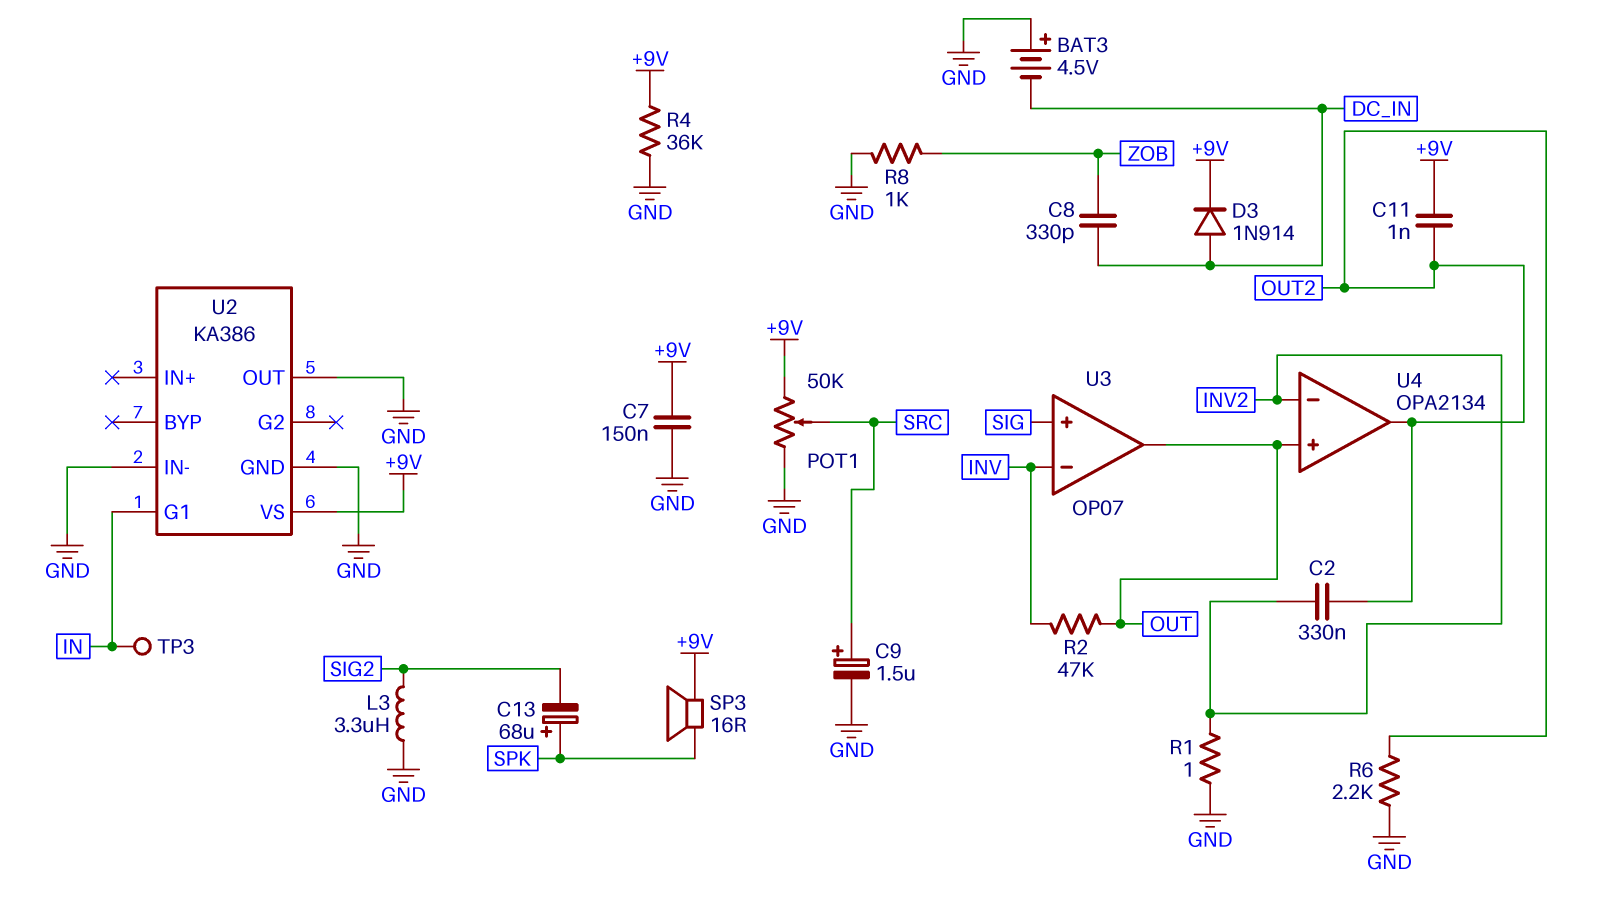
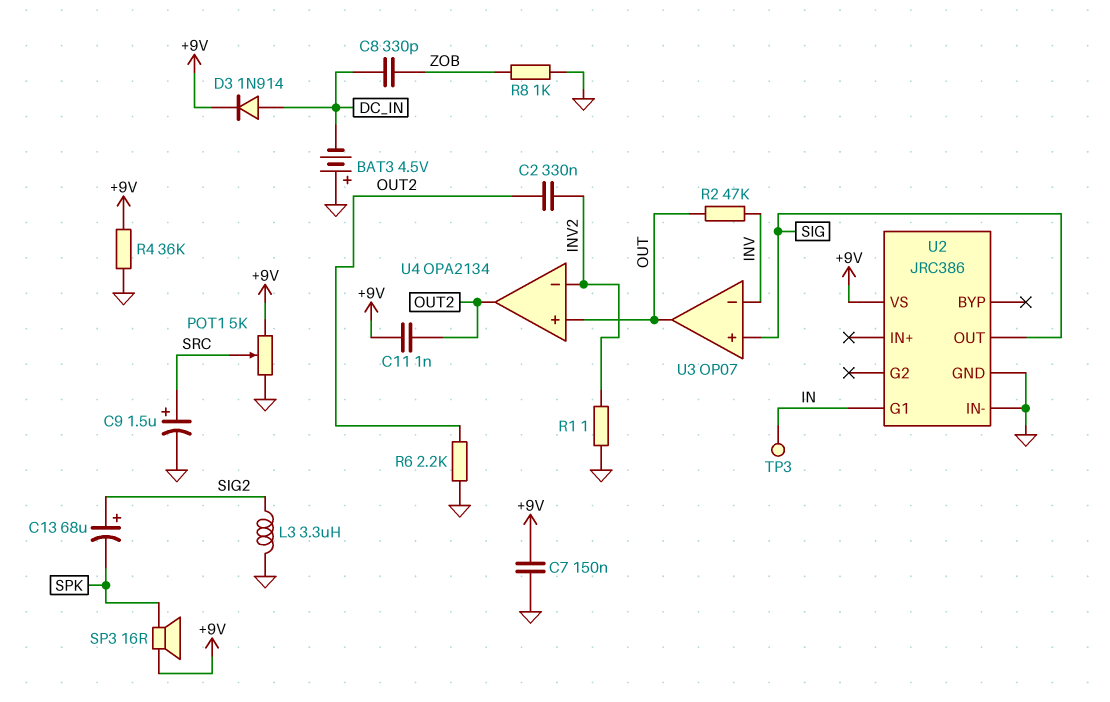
C13: 68uF (plus SPK, minus SIG2) -> 68uF (plus SIG2, minus SPK)
POT1: 50k (+9V, GND, wiper SRC) -> 5k (+9V, GND, wiper SRC)
U2: KA386 -> JRC386
U2 pin OUT: GND -> SIG

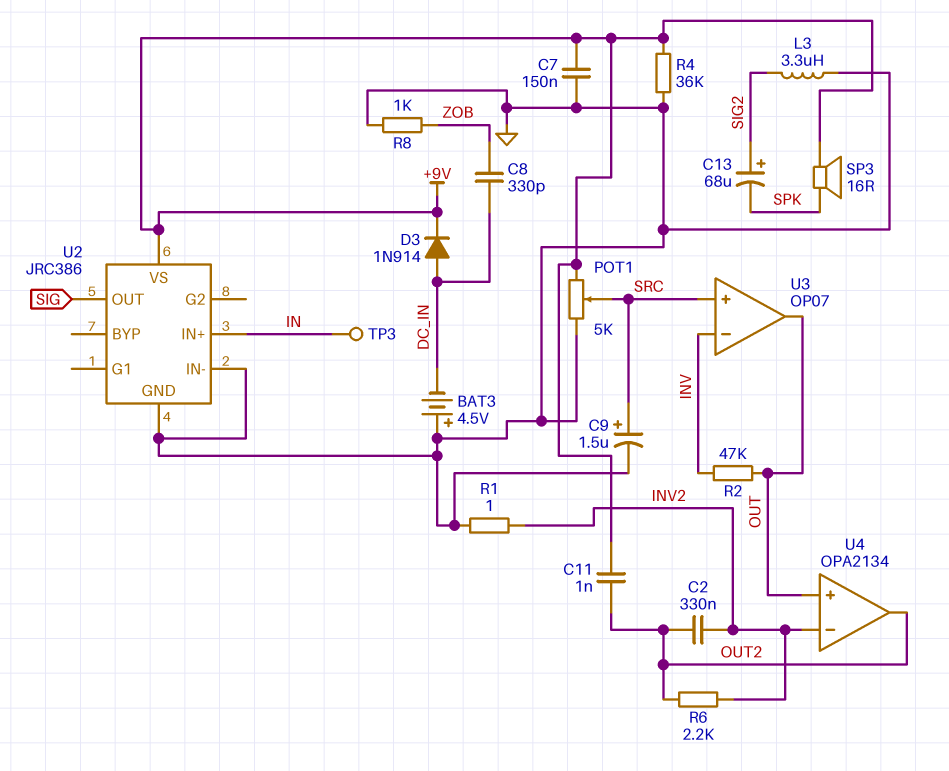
R6: 2.2k (GND, OUT2) -> 2.2k (INV2, OUT2)
U2 pin G1: IN -> none
U2 pin IN+: none -> IN
U3 pin in+: SIG -> SRC

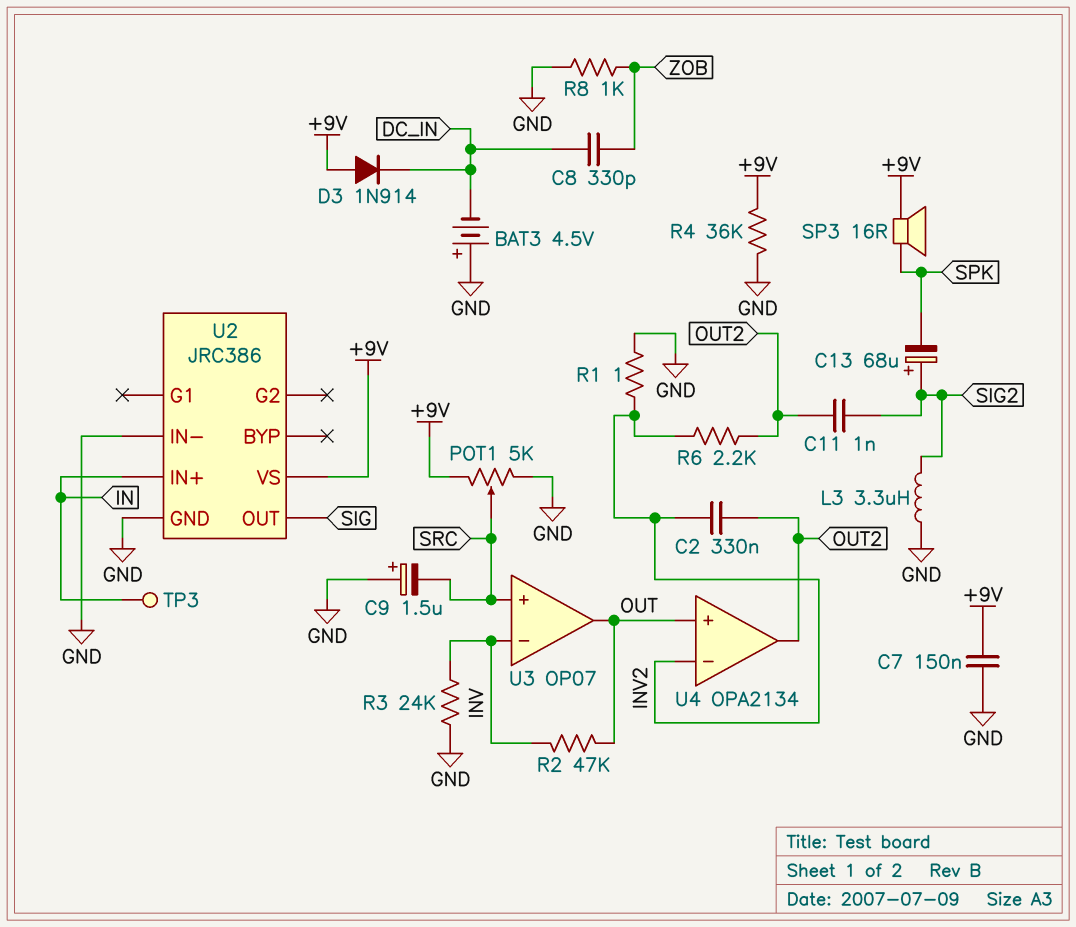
C9: 1.5uF (plus SRC, minus GND) -> 1.5uF (plus GND, minus SRC)
C11: 1nF (+9V, OUT2) -> 1nF (OUT2, SIG2)
D3: diode 1N914 (A DC_IN, K +9V) -> diode 1N914 (A +9V, K DC_IN)
R3: none -> 24k (GND, INV)

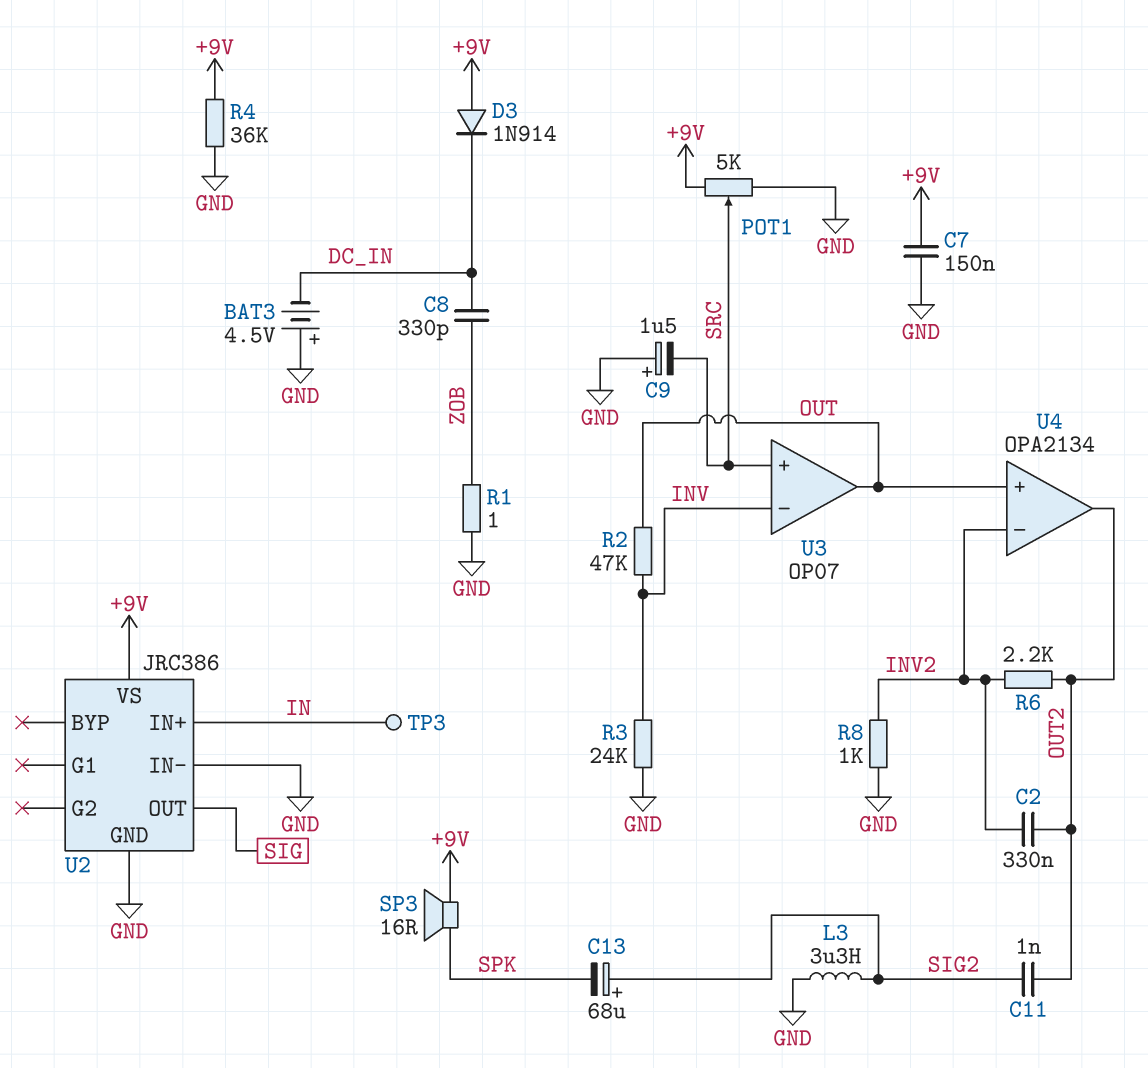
R1: 1 (GND, INV2) -> 1 (GND, ZOB)
R8: 1k (GND, ZOB) -> 1k (GND, INV2)

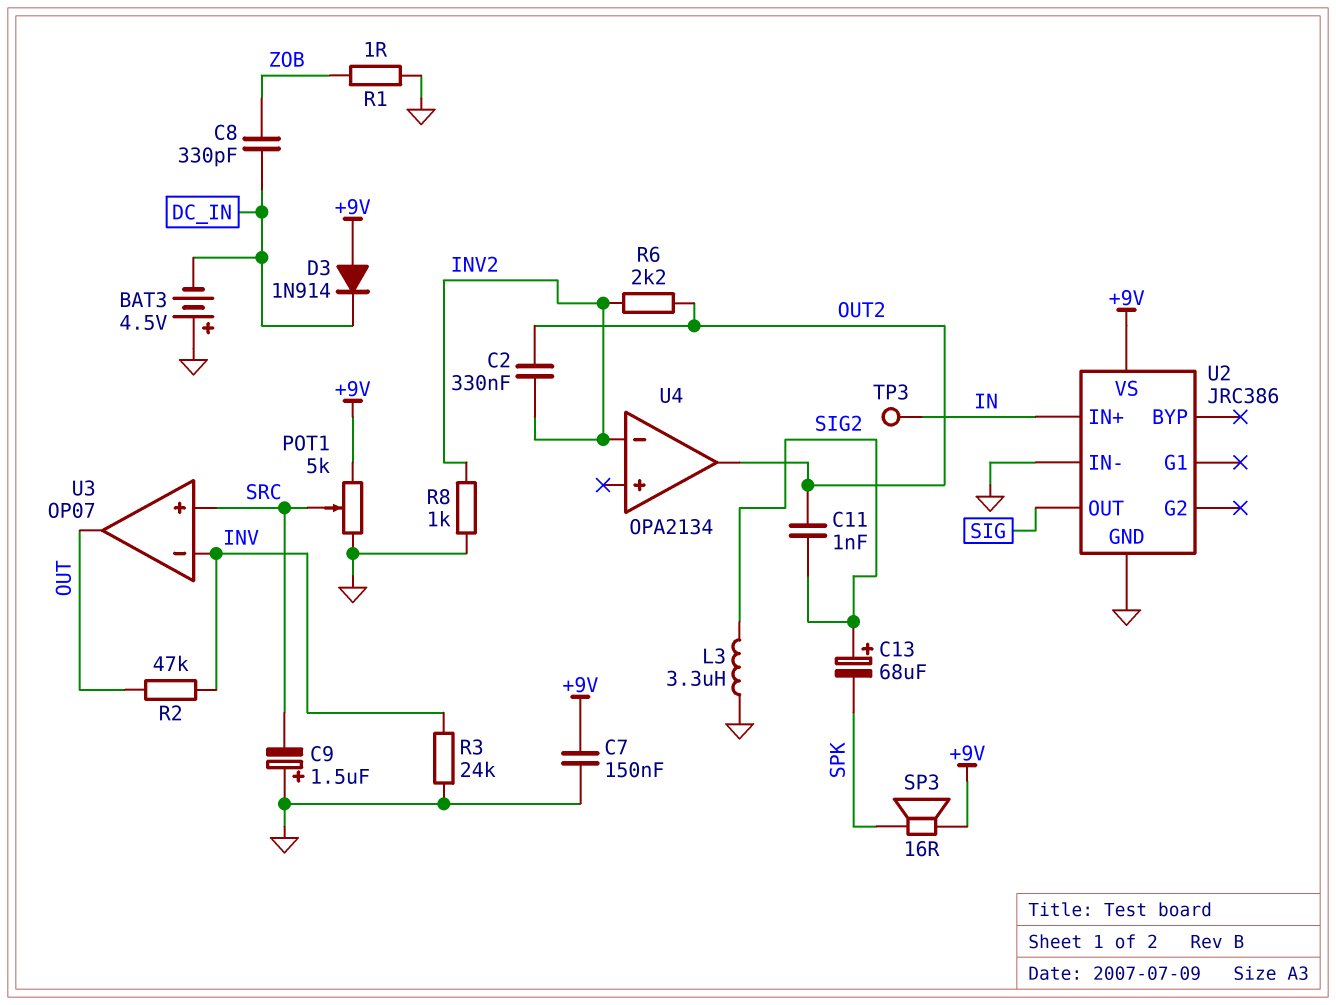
R4: 36k (+9V, GND) -> none
U4 pin in+: OUT -> none

